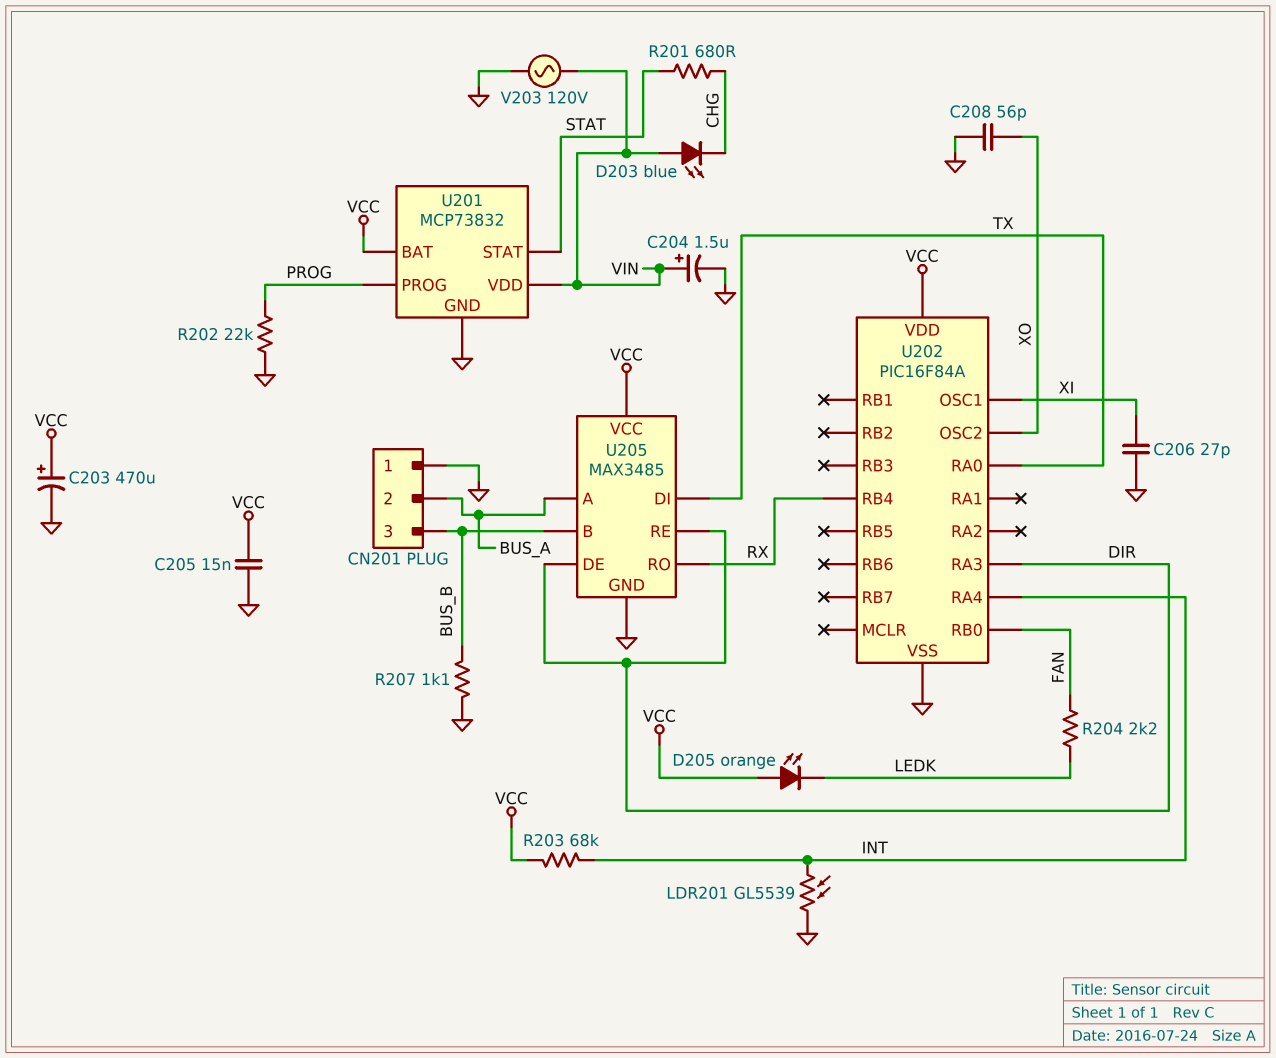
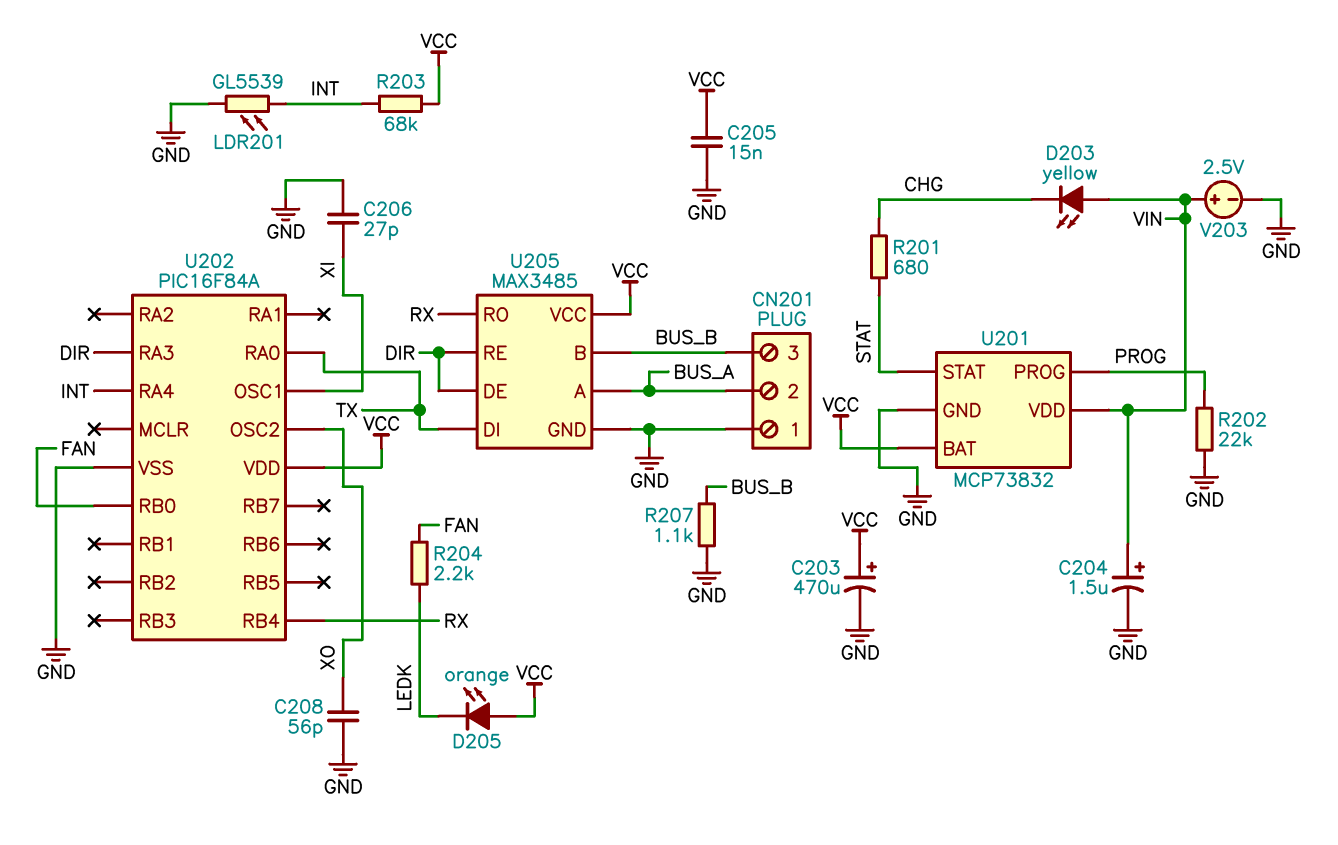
D203: LED blue (A VIN, K CHG) -> LED yellow (A VIN, K CHG)
V203: AC 120V (GND, VIN) -> 2.5V (plus VIN, minus GND)

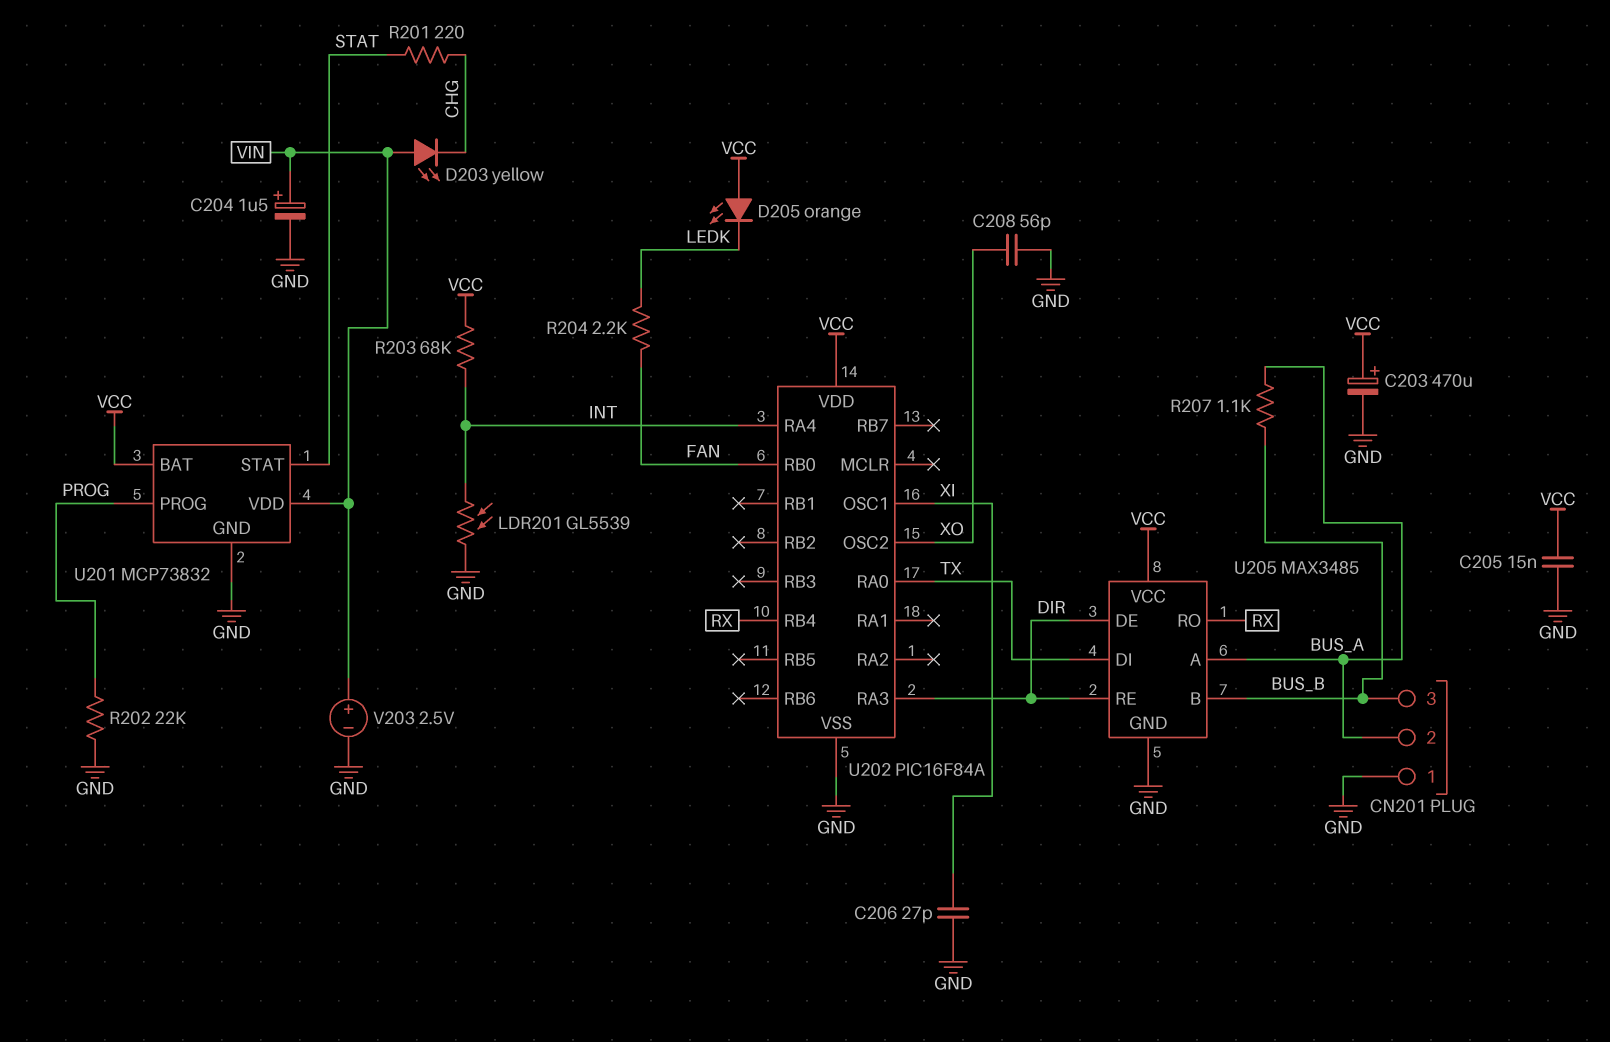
R201: 680 (CHG, STAT) -> 220 (CHG, STAT)
R207: 1.1k (BUS_B, GND) -> 1.1k (BUS_A, BUS_B)

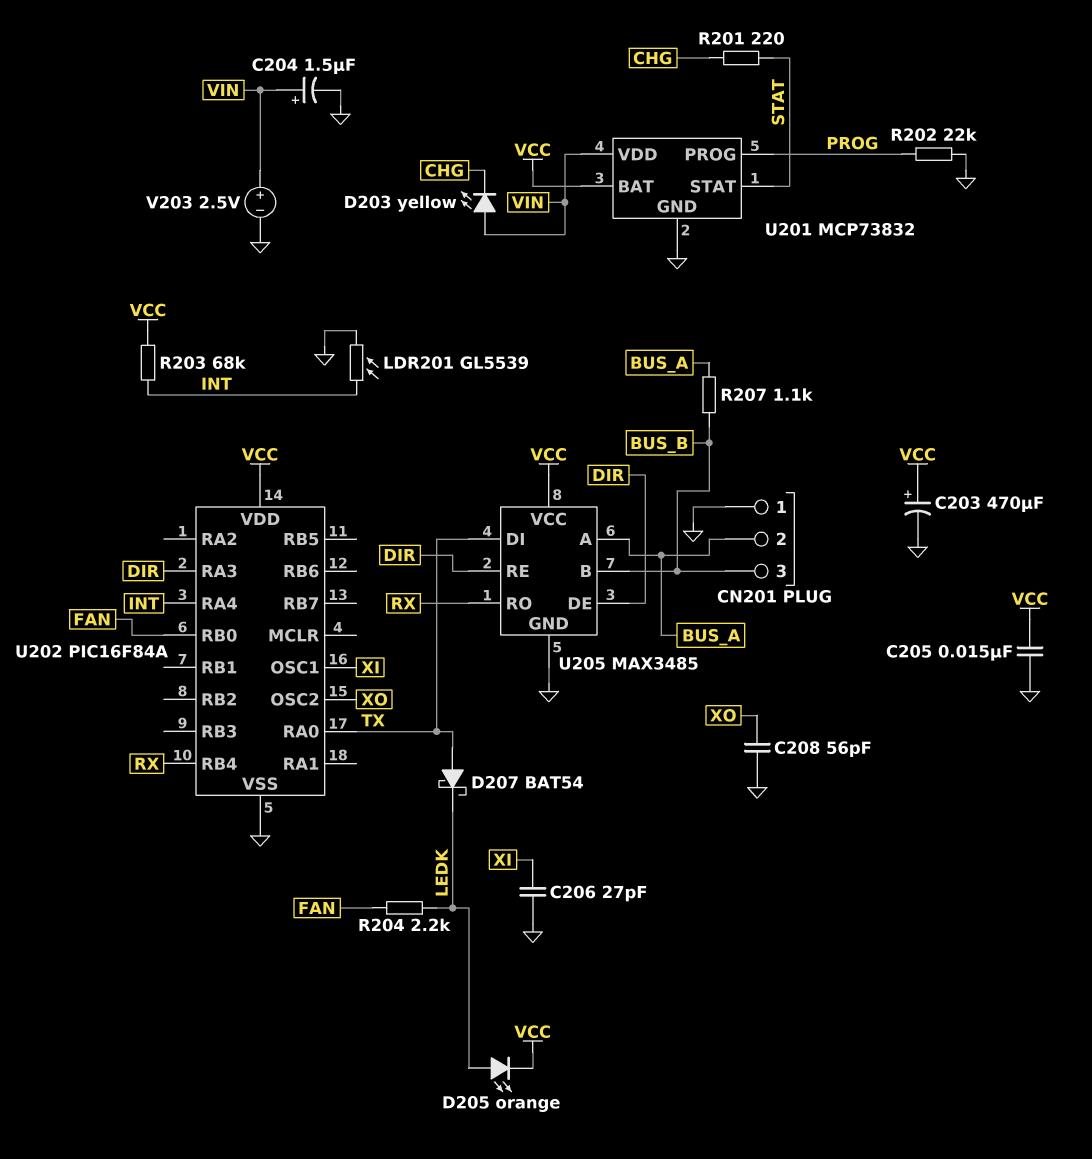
D205: LED orange (A VCC, K LEDK) -> LED orange (A LEDK, K VCC)
D207: none -> schottky BAT54 (A TX, K LEDK)

